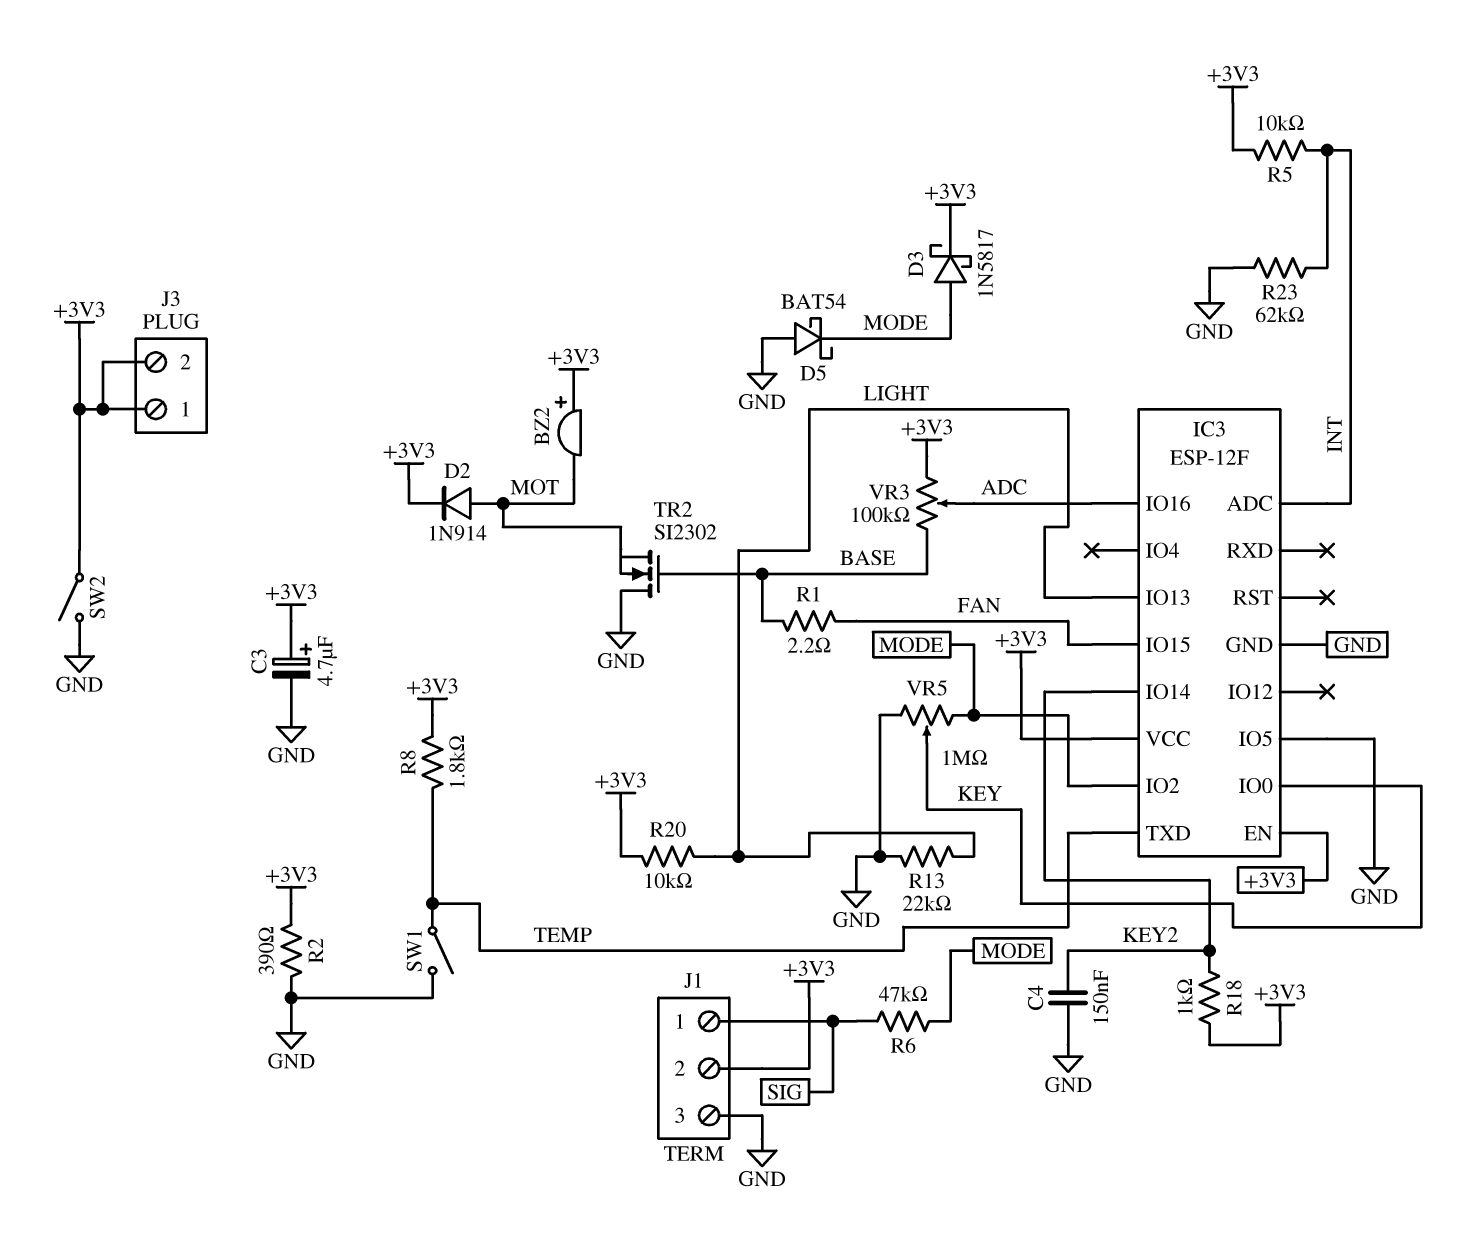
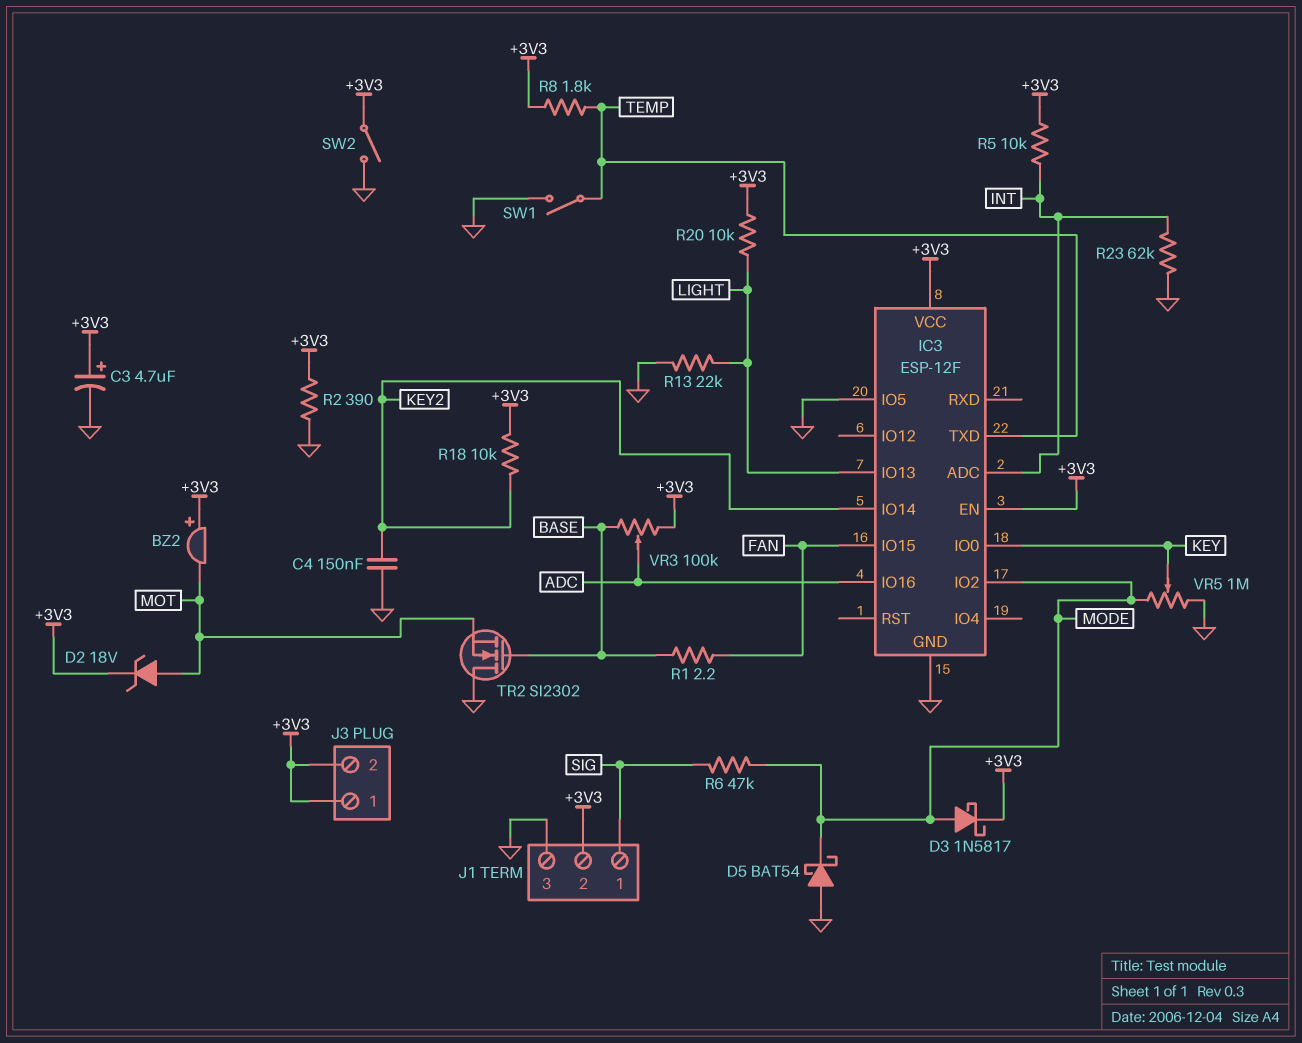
D2: diode 1N914 (A MOT, K +3V3) -> zener 18V (A MOT, K +3V3)
R18: 1k (+3V3, KEY2) -> 10k (+3V3, KEY2)

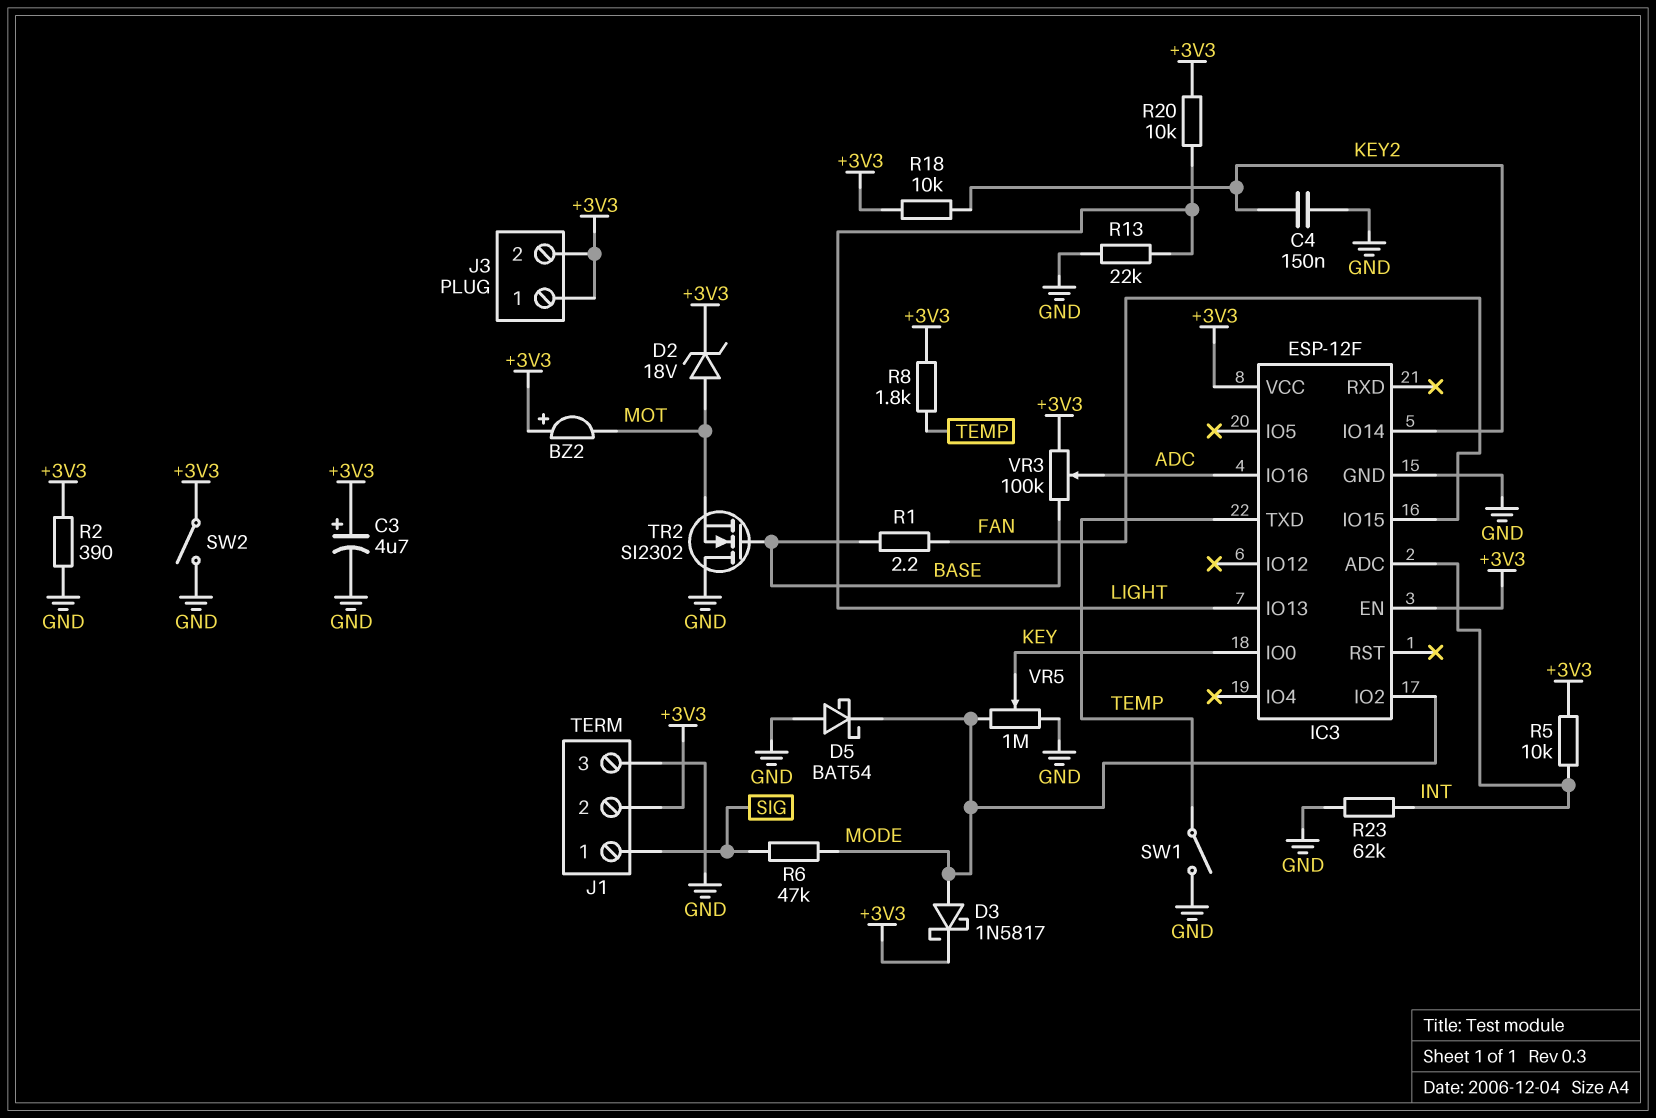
IC3 pin IO5: GND -> none

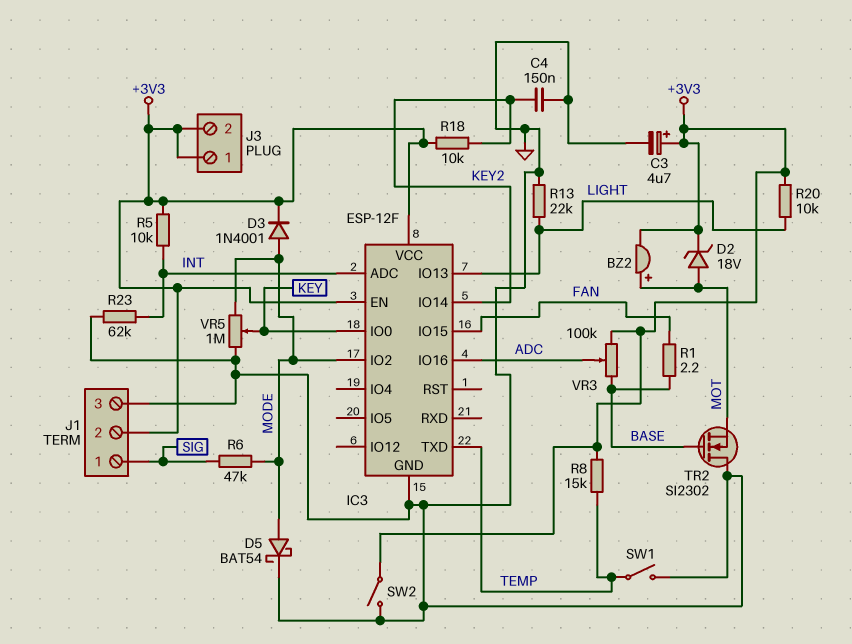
BZ2: buzzer (plus +3V3, minus MOT) -> buzzer (plus MOT, minus +3V3)
D3: schottky 1N5817 (A MODE, K +3V3) -> diode 1N4001 (A MODE, K +3V3)
D5: schottky BAT54 (A GND, K MODE) -> schottky BAT54 (A MODE, K GND)
R2: 390 (+3V3, GND) -> none
R8: 1.8k (+3V3, TEMP) -> 15k (+3V3, TEMP)

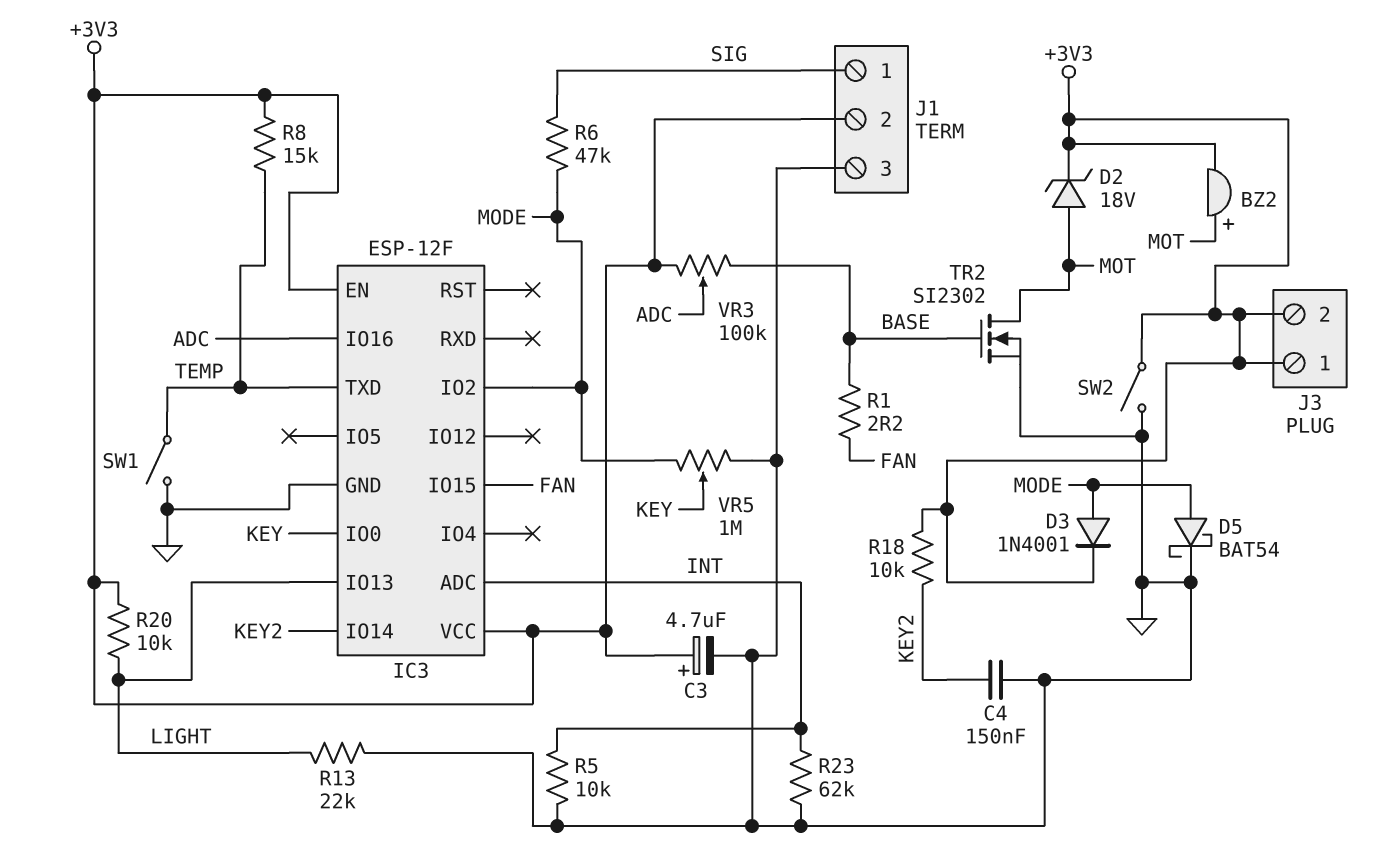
R5: 10k (+3V3, INT) -> 10k (GND, INT)
TR2: NMOS SI2302 (G BASE, D GND, S MOT) -> NMOS SI2302 (G BASE, D MOT, S GND)

